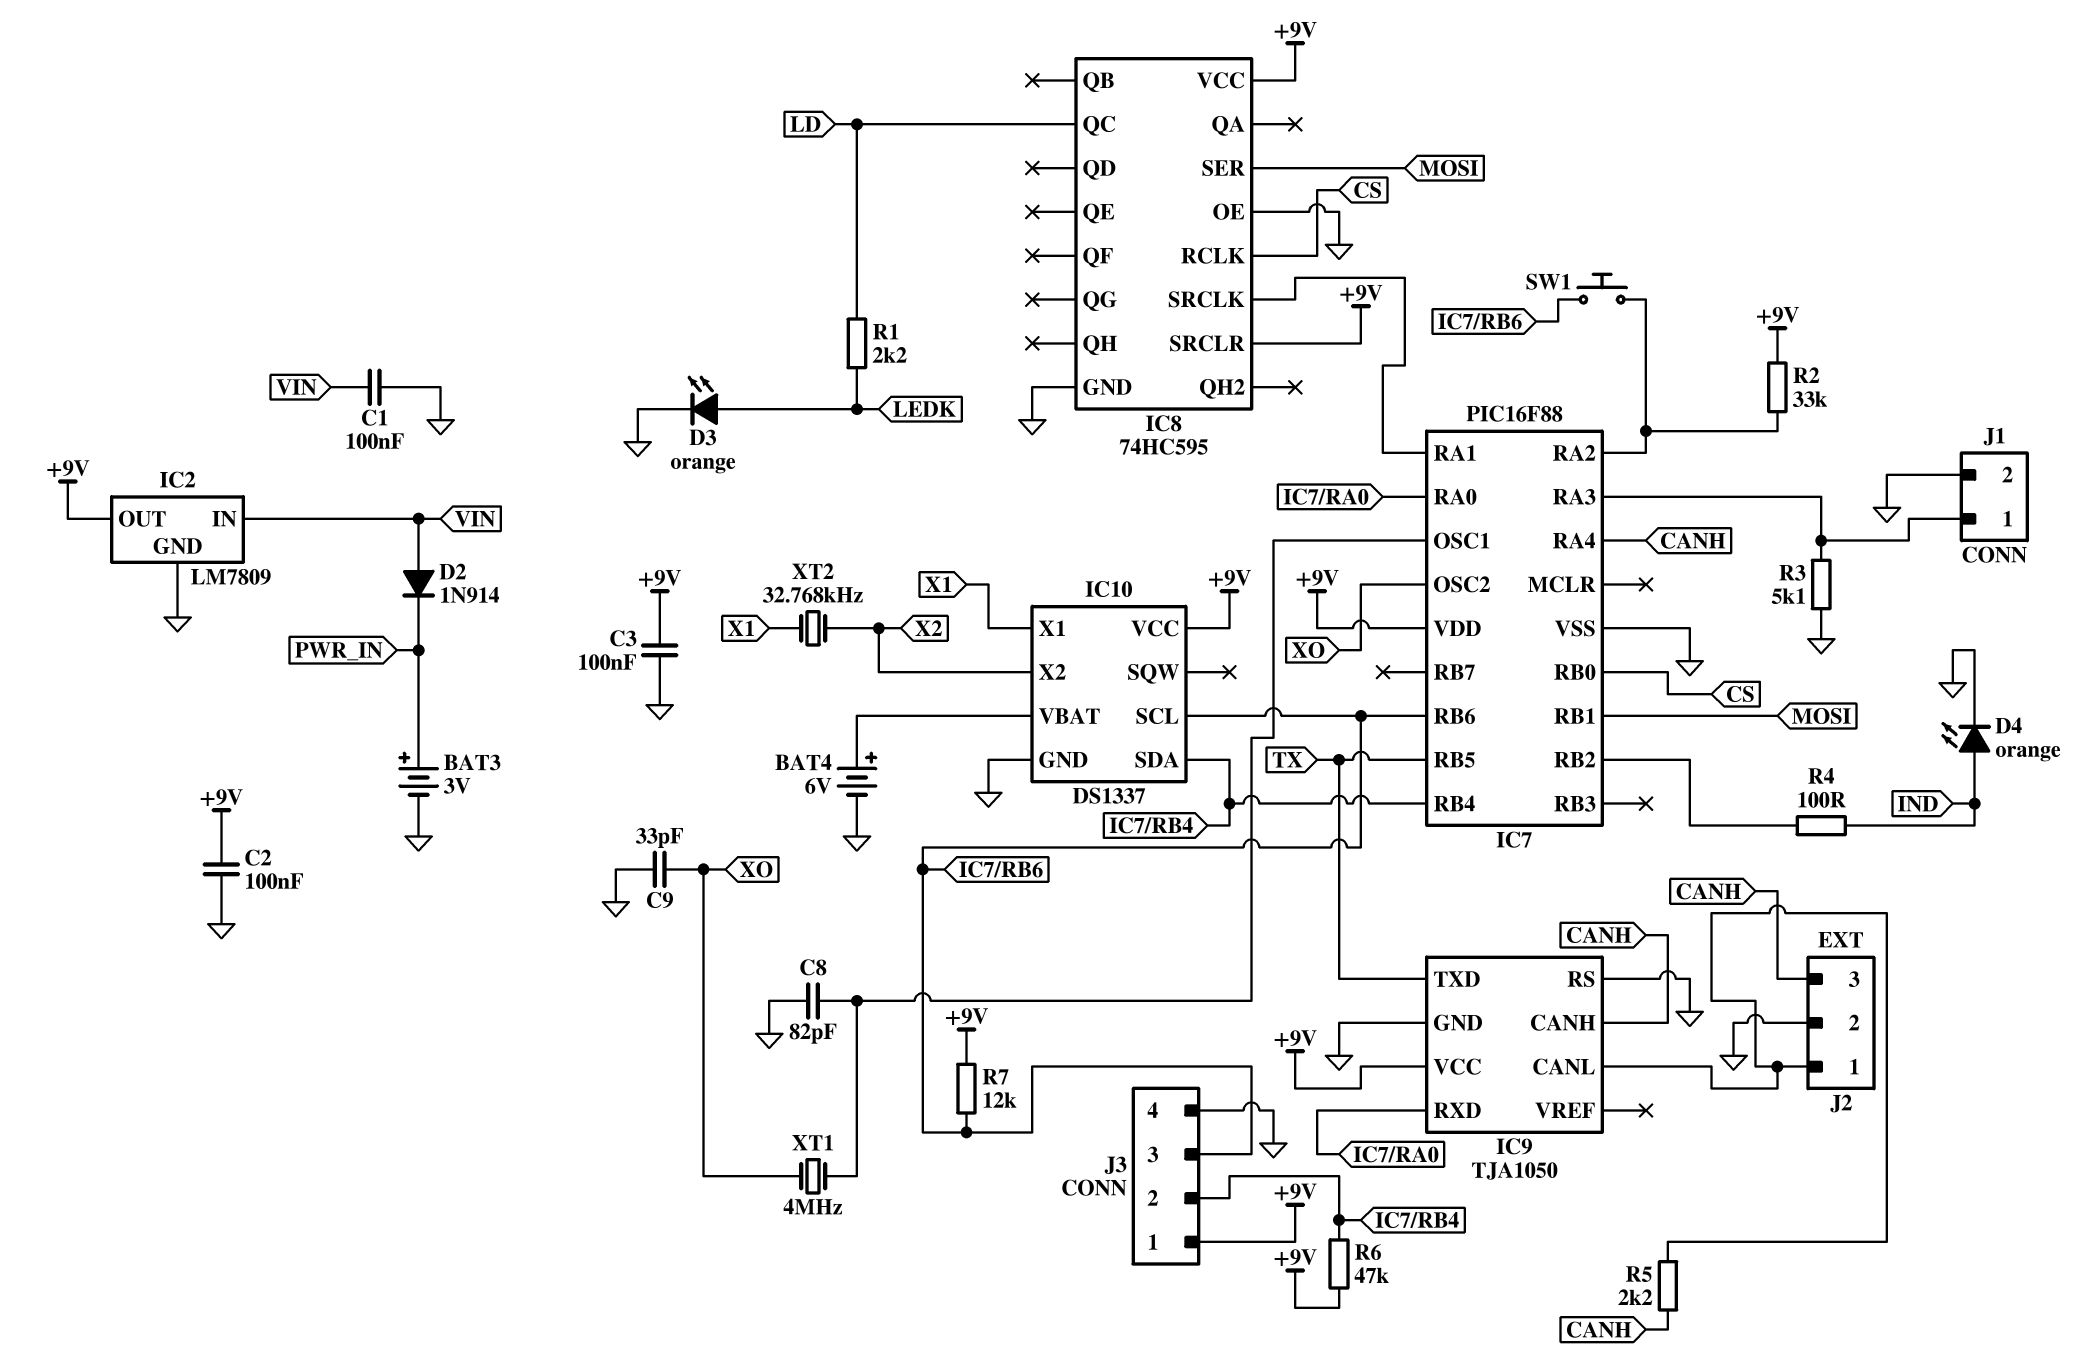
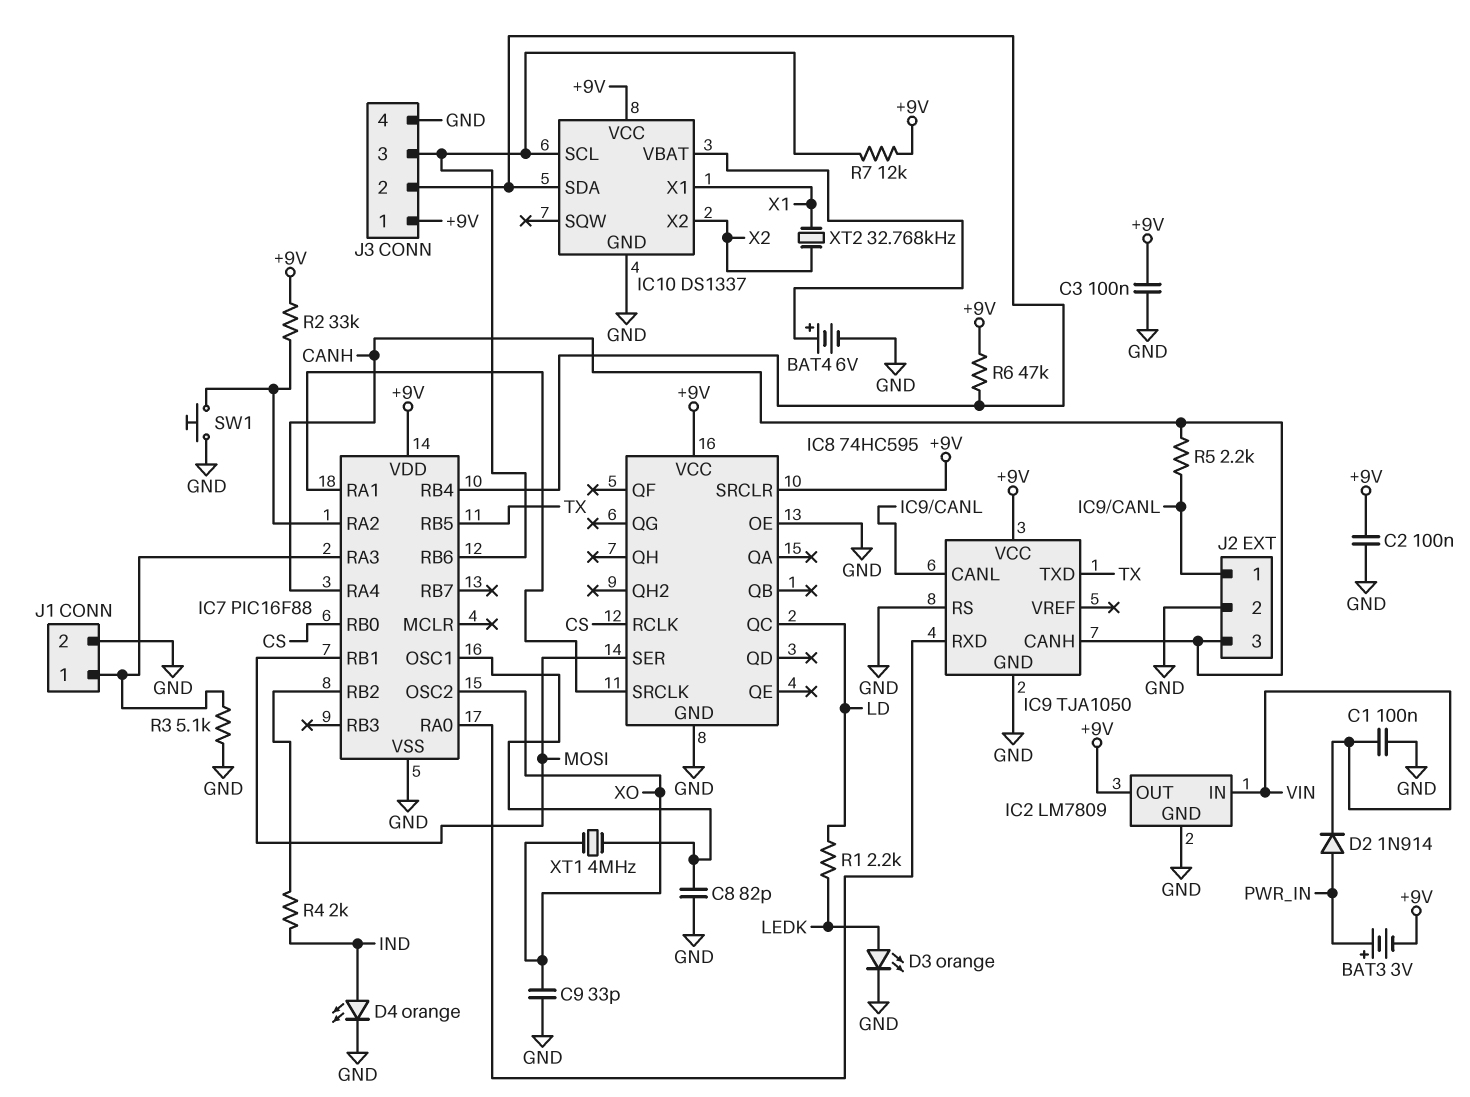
BAT3: 3V (plus PWR_IN, minus GND) -> 3V (plus PWR_IN, minus +9V)
D2: diode 1N914 (A VIN, K PWR_IN) -> diode 1N914 (A PWR_IN, K VIN)
R4: 100 (IC7/RB2, IND) -> 2k (IC7/RB2, IND)
SW1: button (IC7/RA2, IC7/RB6) -> button (GND, IC7/RA2)

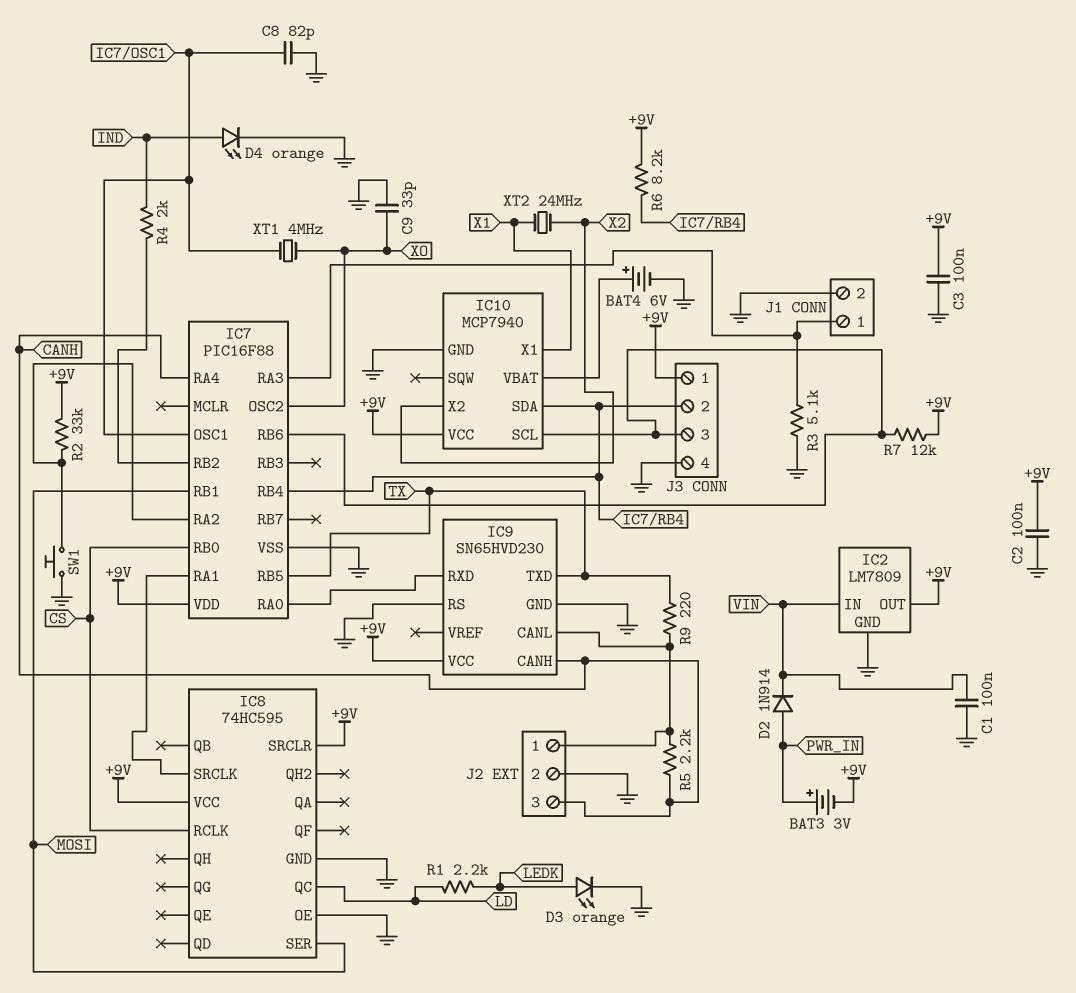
IC9: TJA1050 -> SN65HVD230
IC10: DS1337 -> MCP7940
R6: 47k (+9V, IC7/RB4) -> 8.2k (+9V, IC7/RB4)
R9: none -> 220 (IC9/CANL, TX)
XT2: 32.768kHz (X1, X2) -> 24MHz (X1, X2)

